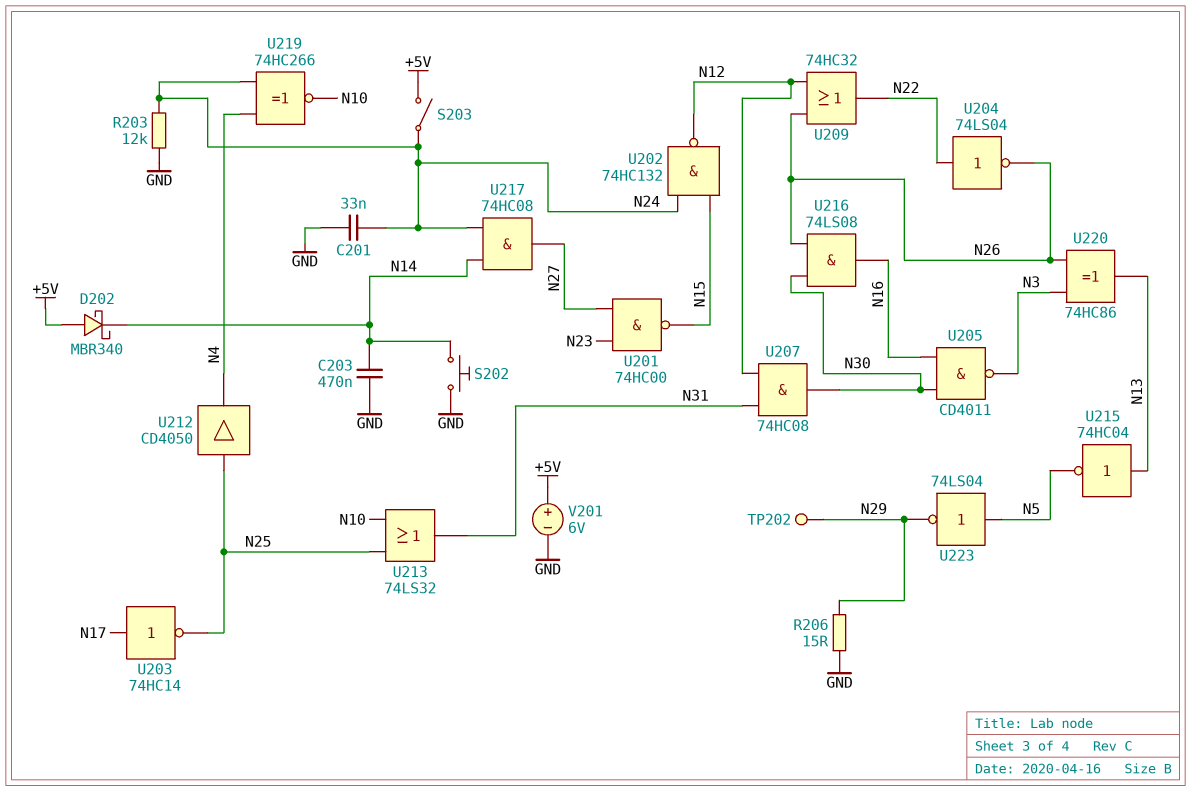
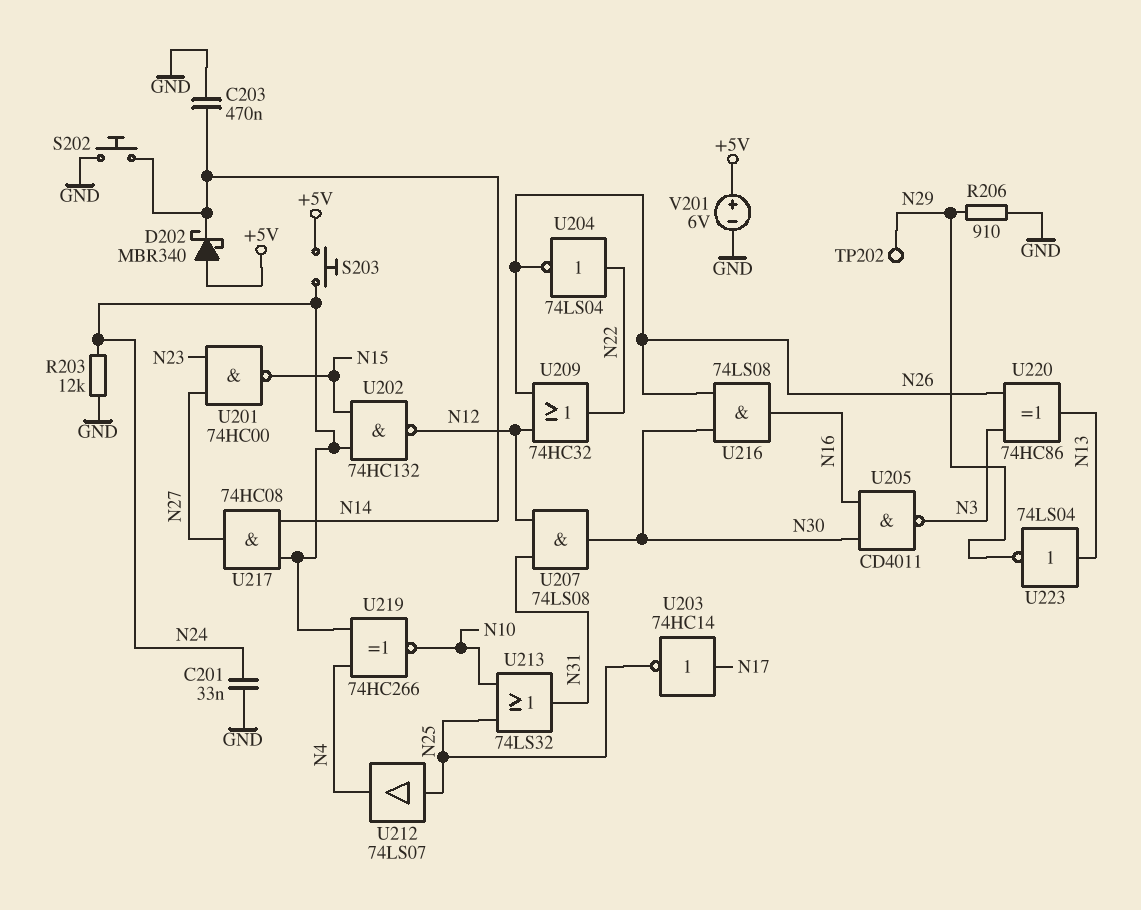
R206: 15 (GND, N29) -> 910 (GND, N29)
S203: switch (+5V, N24) -> button (+5V, N24)
U207: AND 74HC08 (in N12, in N31, out N30) -> AND 74LS08 (in N12, in N31, out N30)
U212: buffer CD4050 (in N25, out N4) -> buffer 74LS07 (in N25, out N4)
U215: NOT 74HC04 (in N13, out N5) -> none
U223: NOT 74LS04 (in N5, out N29) -> NOT 74LS04 (in N13, out N29)

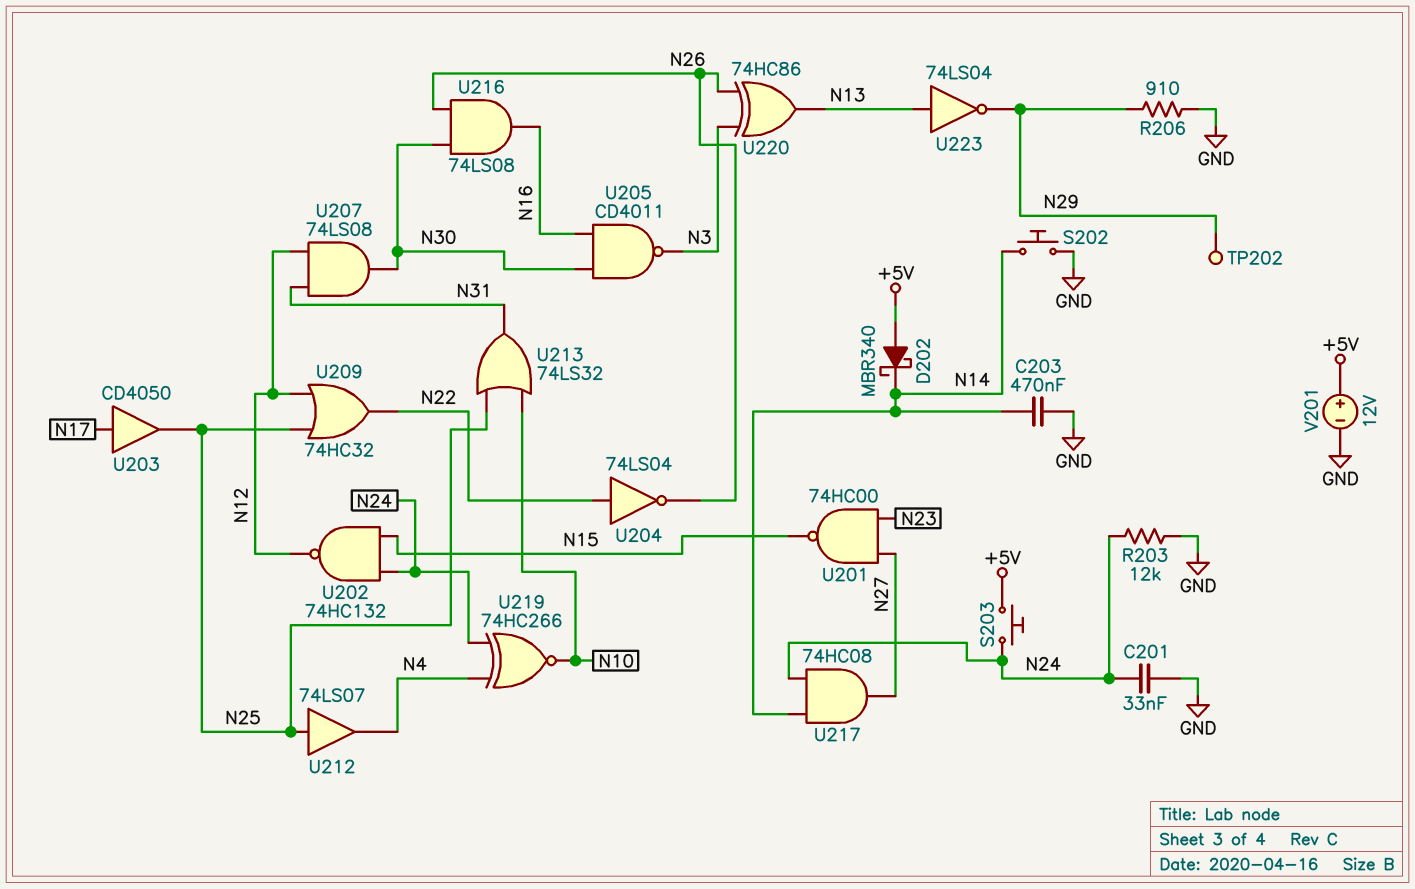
U203: NOT 74HC14 (in N17, out N25) -> buffer CD4050 (in N17, out N25)
U209: OR 74HC32 (in N12, in N26, out N22) -> OR 74HC32 (in N12, in N25, out N22)
V201: 6V (plus +5V, minus GND) -> 12V (plus +5V, minus GND)

